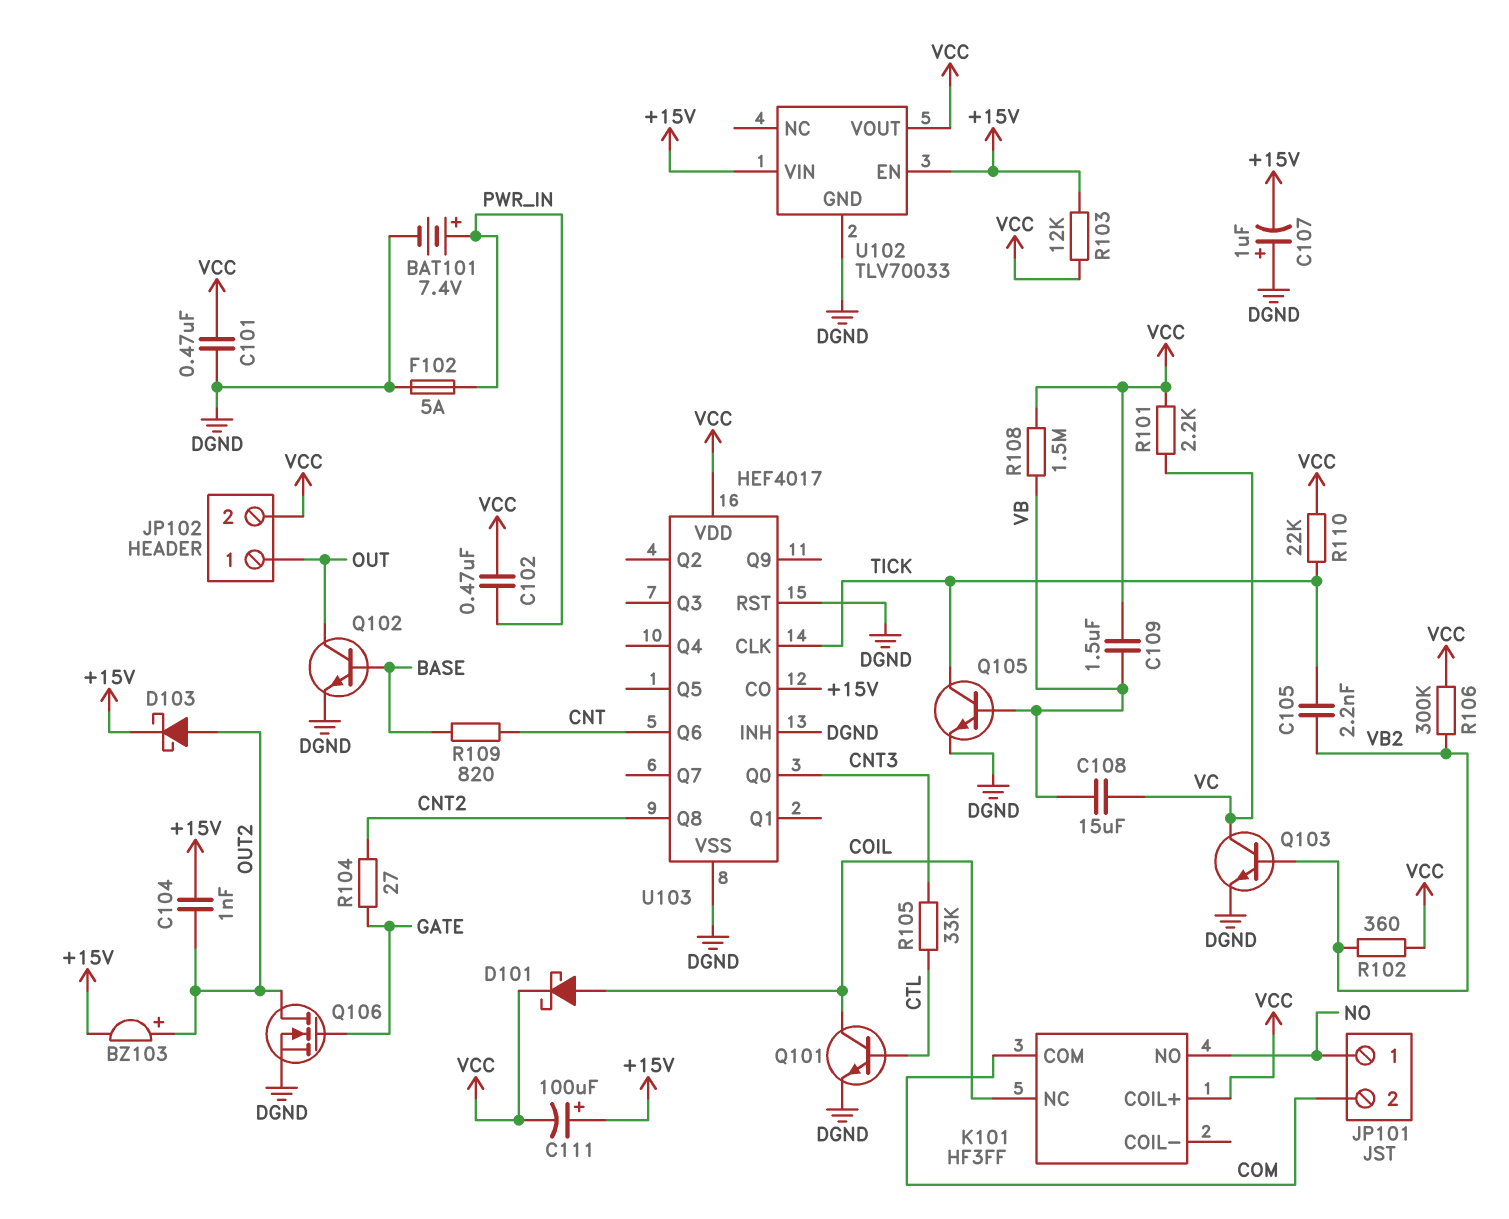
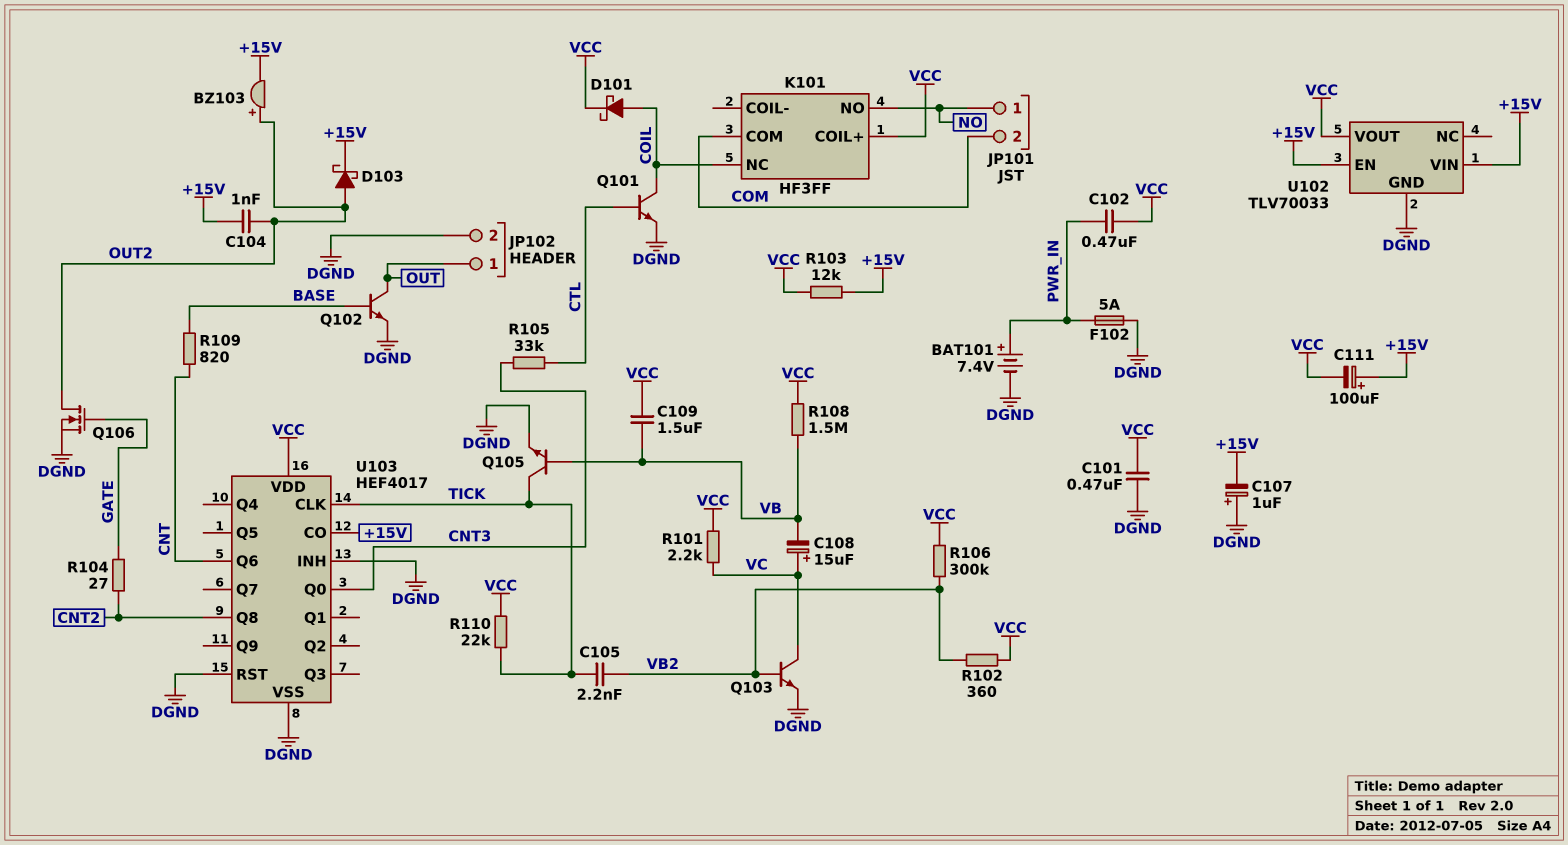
C108: 15uF (VB, VC) -> 15uF (plus VC, minus VB)
JP102 pin 2: VCC -> DGND

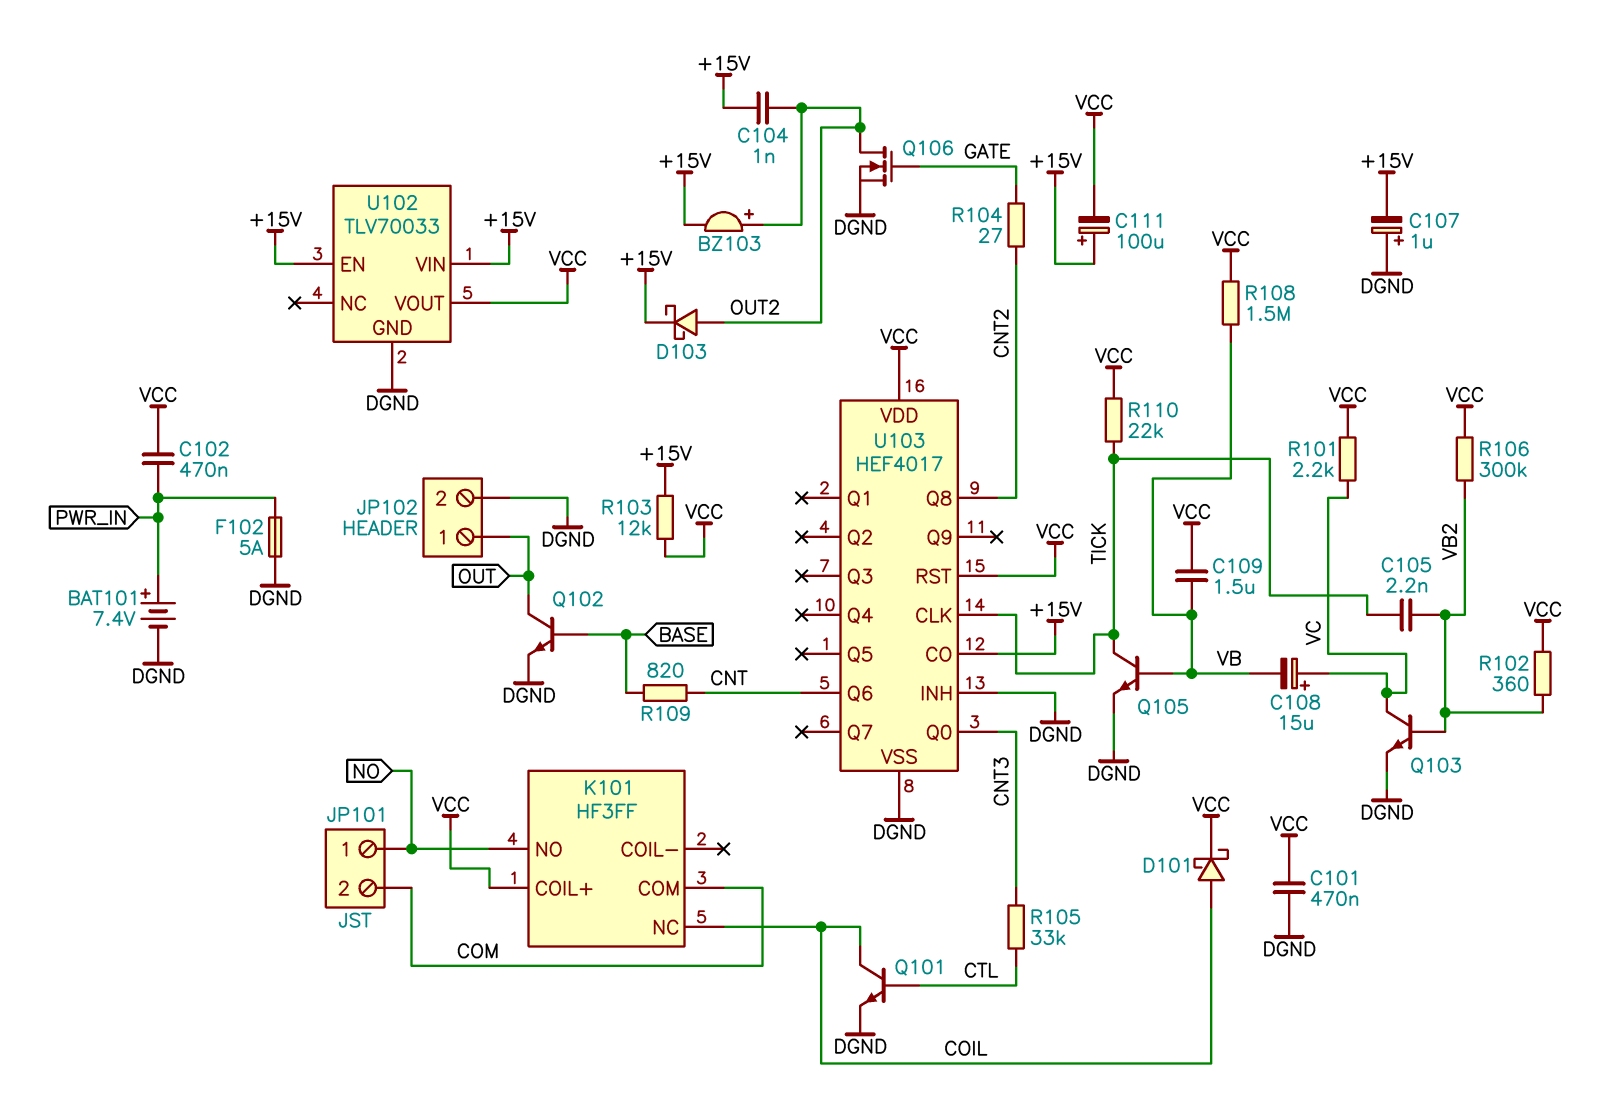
U103 pin RST: DGND -> VCC

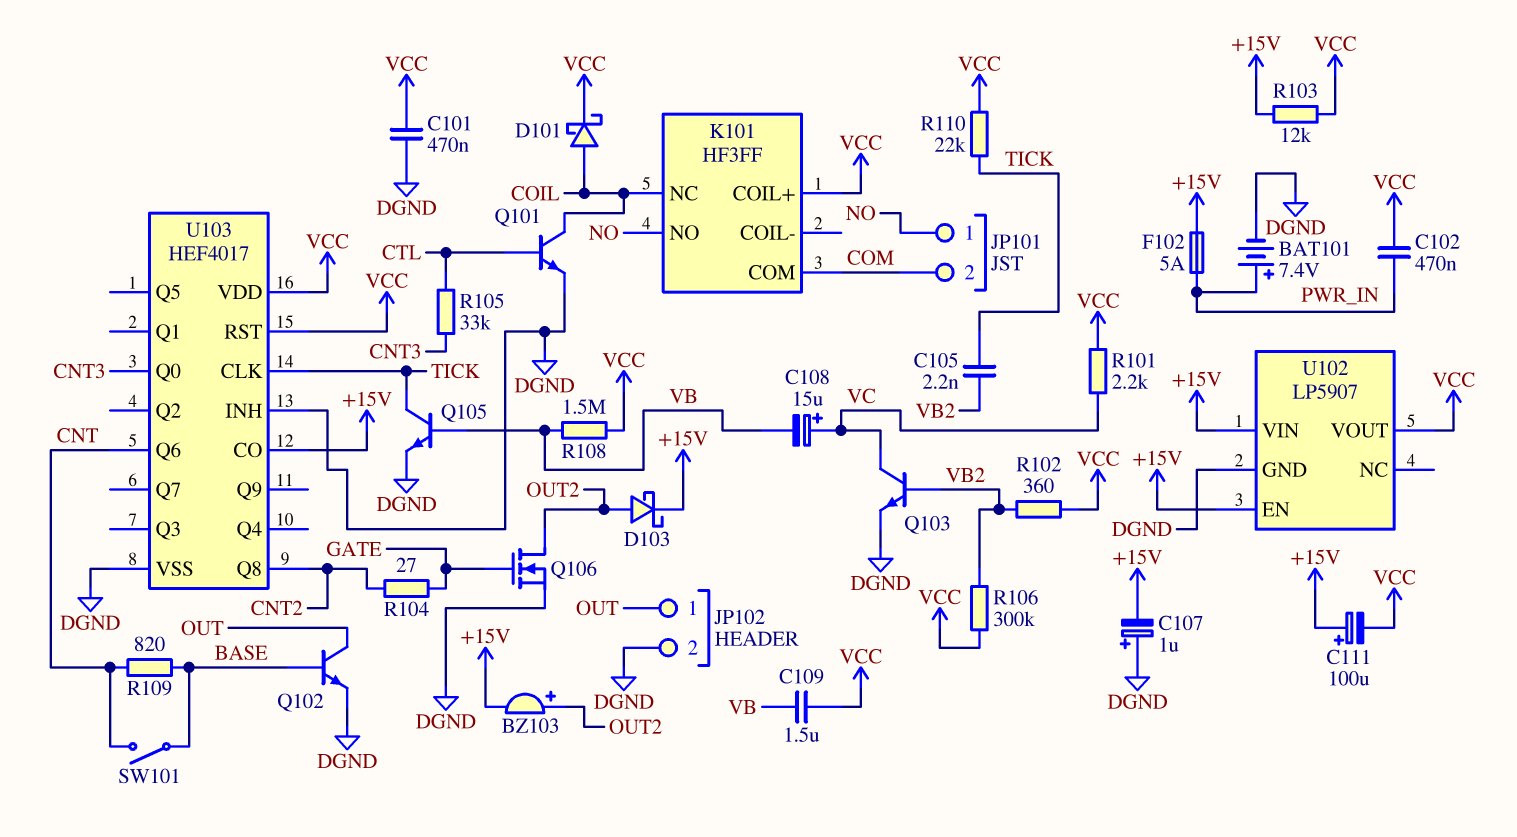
C104: 1nF (+15V, OUT2) -> none
F102: 5A (DGND, PWR_IN) -> 5A (+15V, PWR_IN)
SW101: none -> switch (BASE, CNT)
U102: TLV70033 -> LP5907

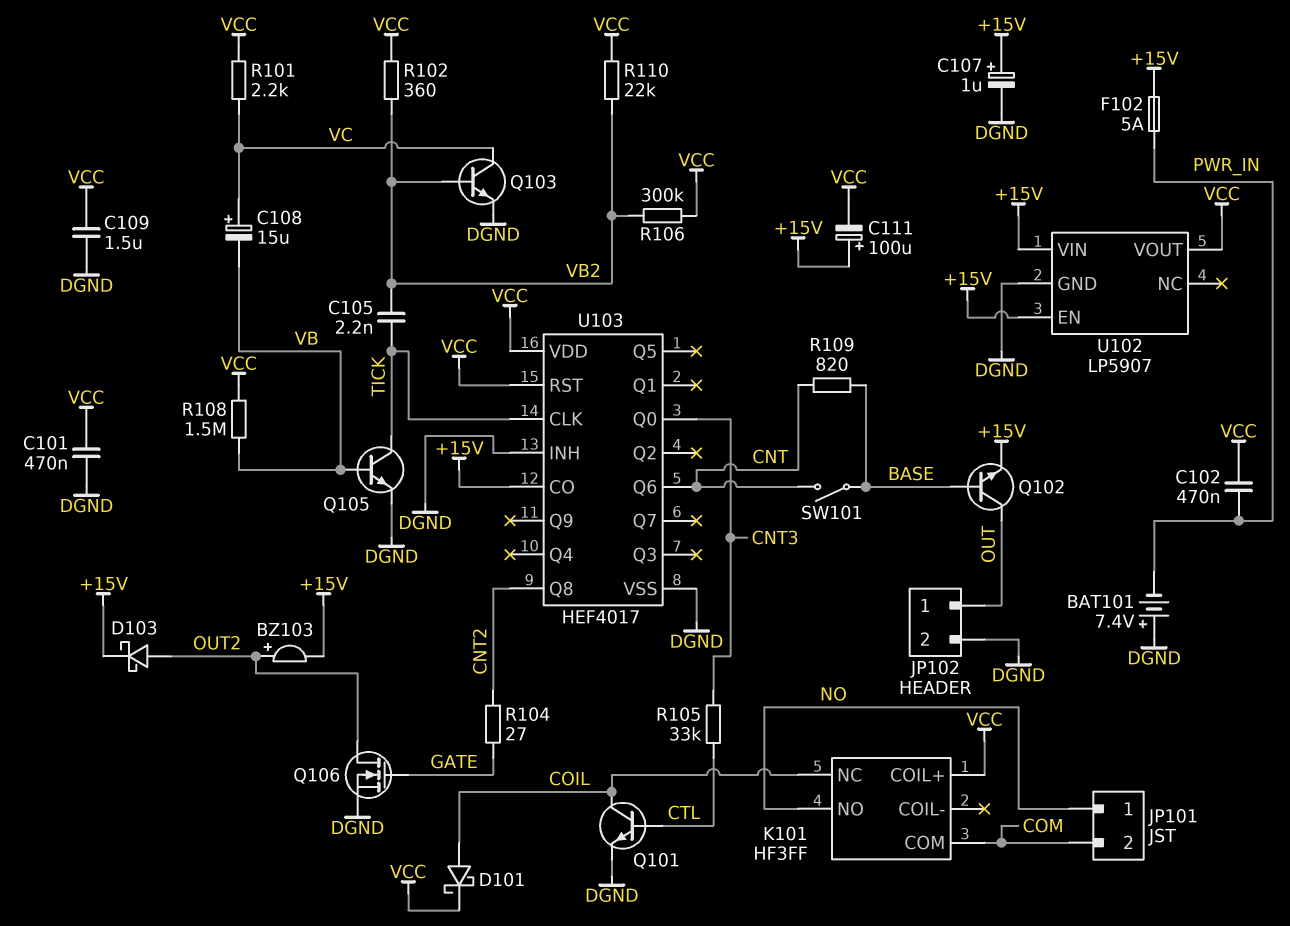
BAT101: 7.4V (plus PWR_IN, minus DGND) -> 7.4V (plus DGND, minus PWR_IN)
C107: 1uF (plus DGND, minus +15V) -> 1uF (plus +15V, minus DGND)
C109: 1.5uF (VB, VCC) -> 1.5uF (DGND, VCC)
Q102: NPN (B BASE, C OUT, E DGND) -> NPN (B BASE, C OUT, E +15V)
R103: 12k (+15V, VCC) -> none
R110: 22k (TICK, VCC) -> 22k (VB2, VCC)

